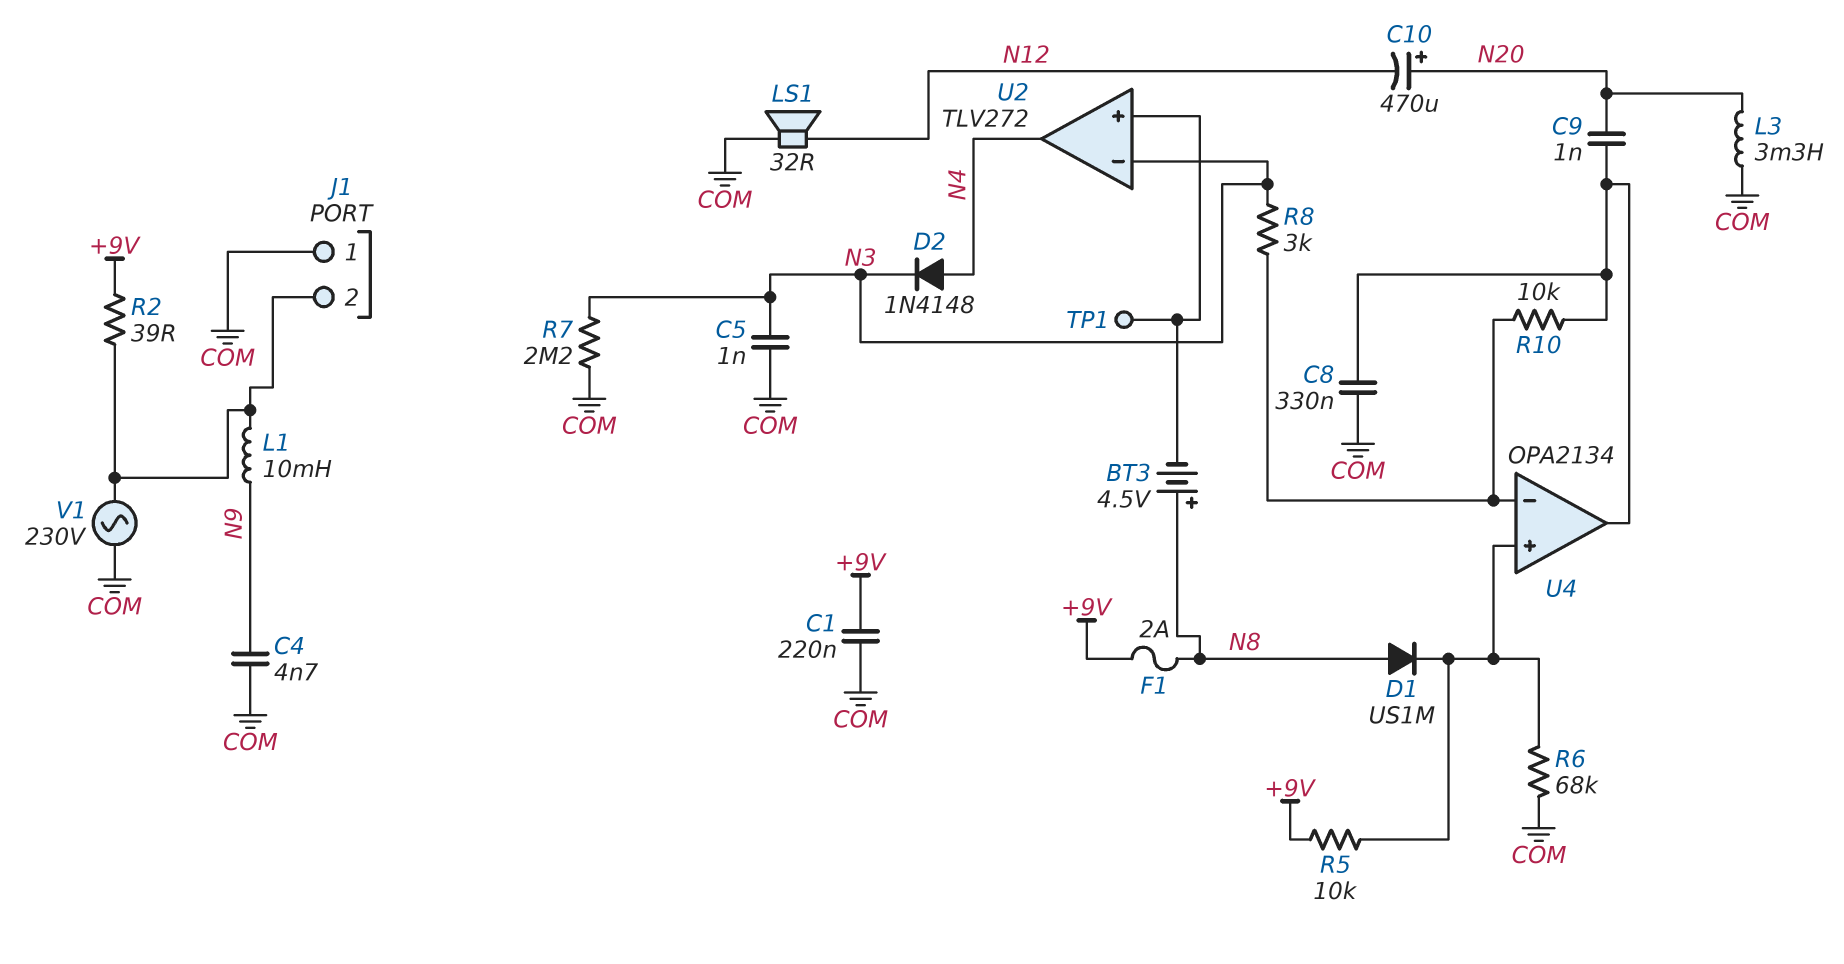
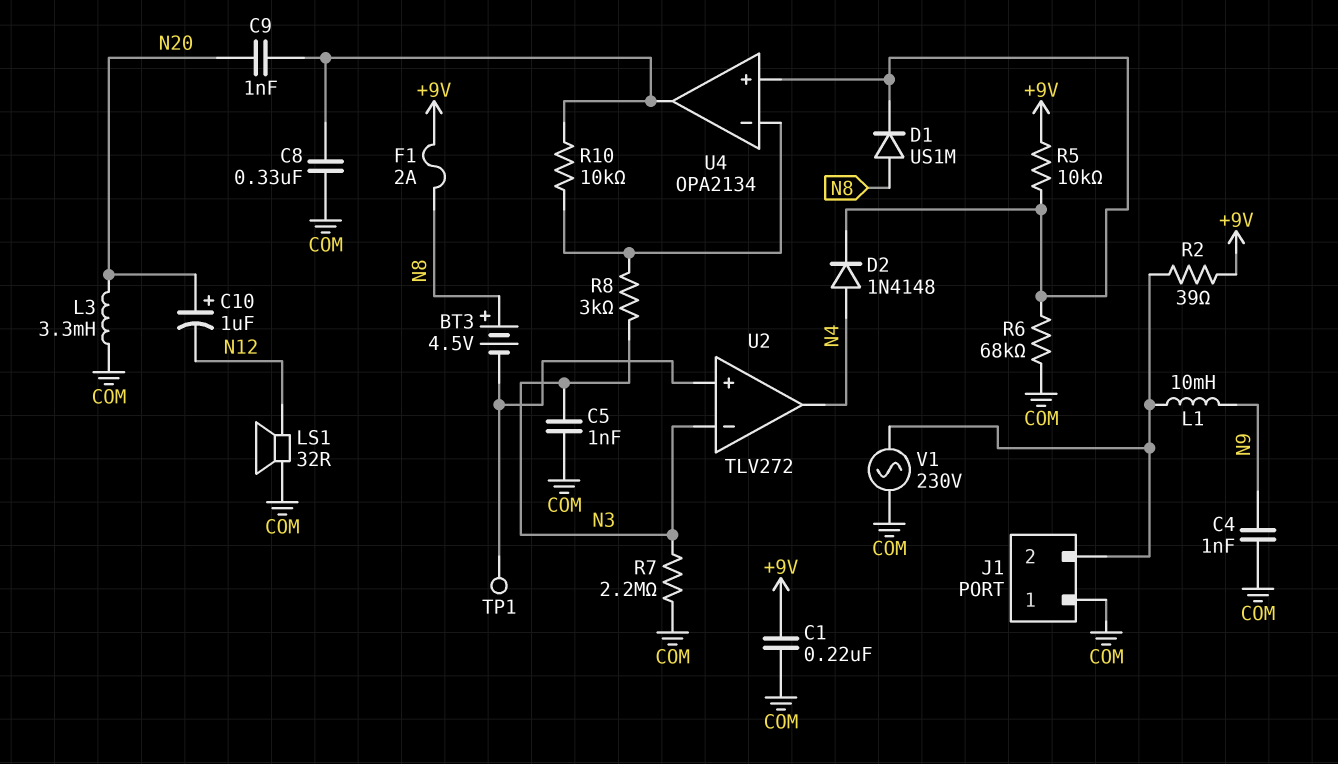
C4: 4.7nF (COM, N9) -> 1nF (COM, N9)
C10: 470uF (plus N20, minus N12) -> 1uF (plus N20, minus N12)
D2: diode 1N4148 (A N4, K N3) -> diode 1N4148 (A N4, K U4/in+)

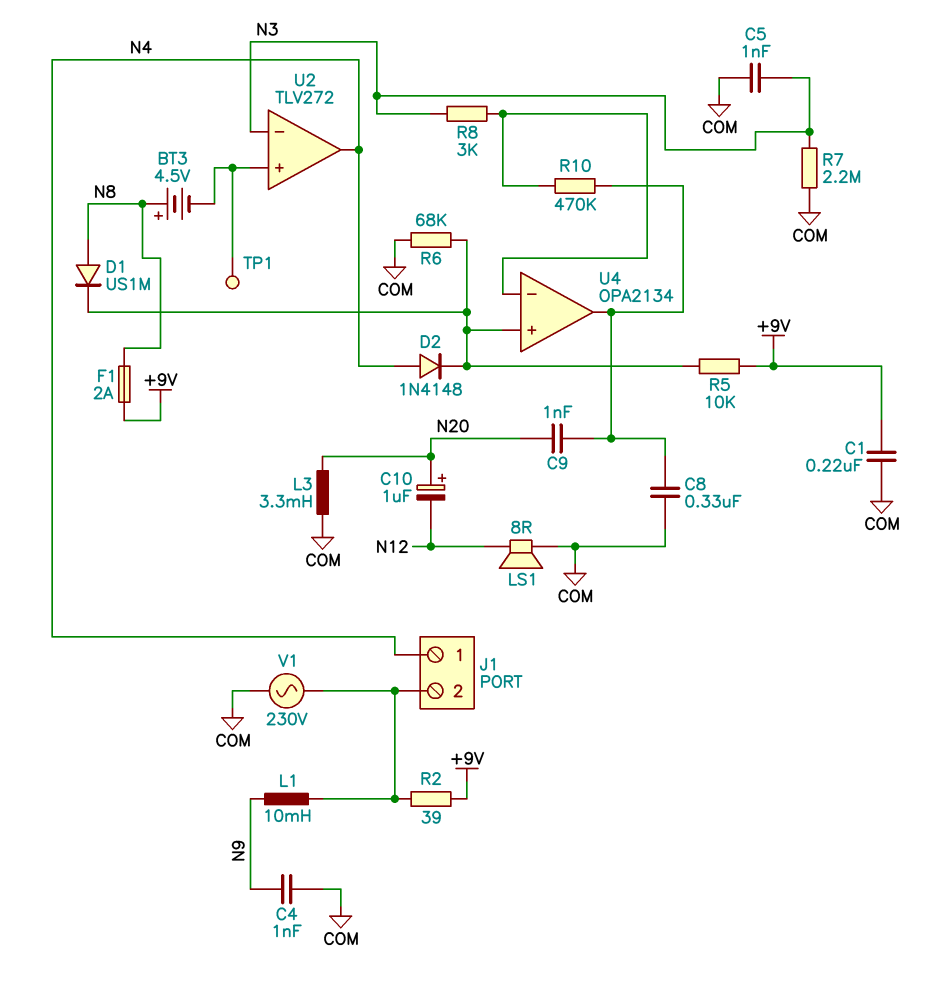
J1 pin 1: COM -> N4
LS1: speaker 32R (COM, N12) -> speaker 8R (COM, N12)
R10: 10k (U4/in-, U4/out) -> 470k (U4/in-, U4/out)

